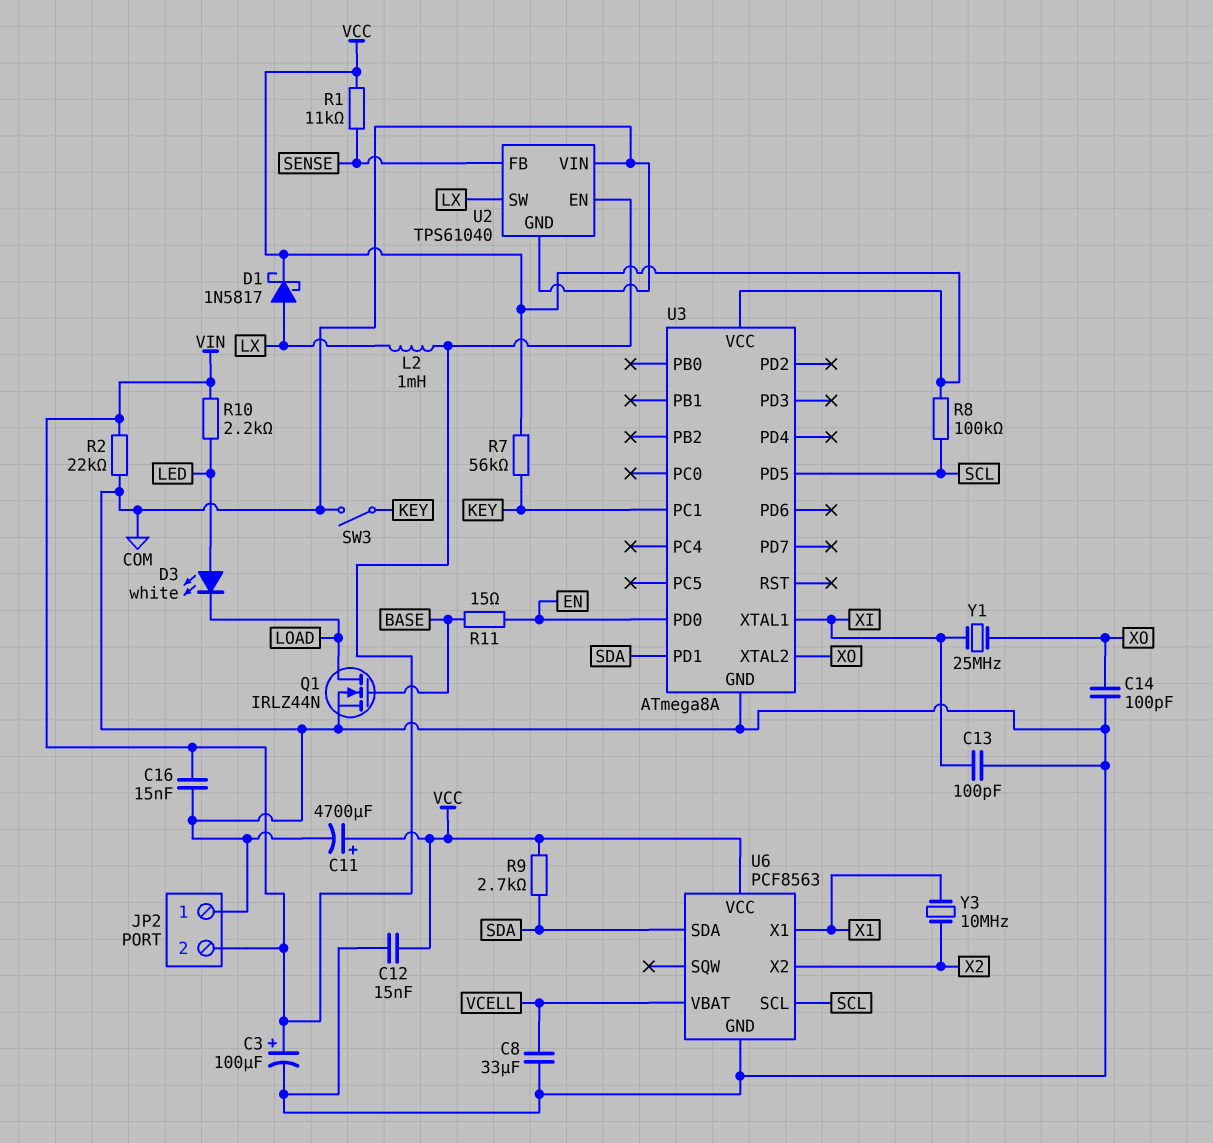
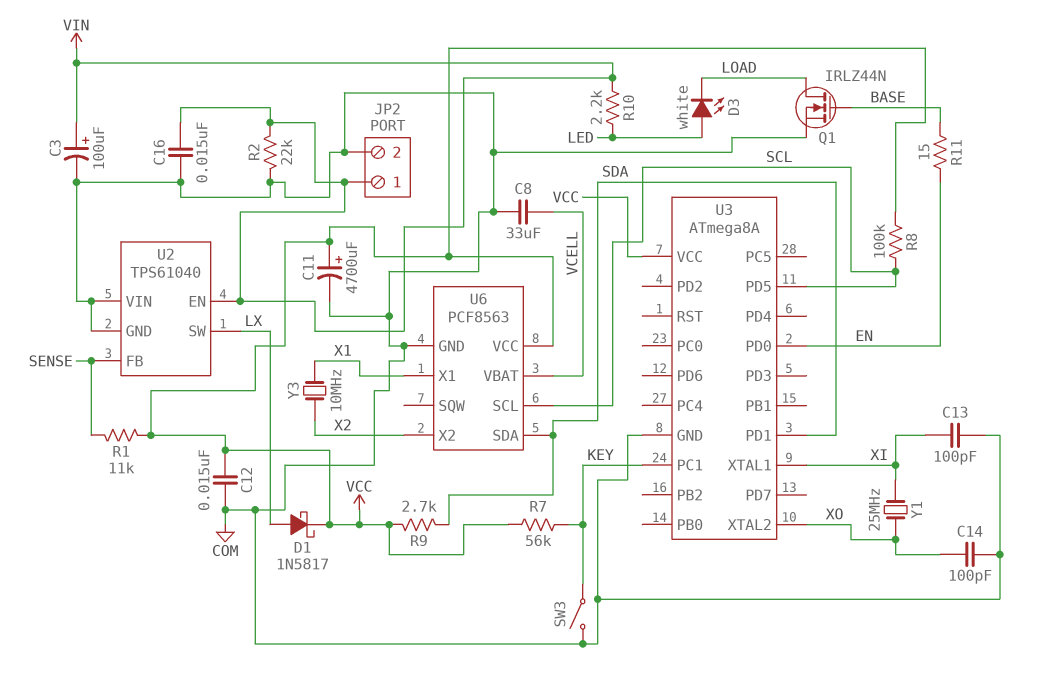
JP2 pin 1: COM -> VIN
JP2 pin 2: VIN -> COM
L2: 1mH (LX, VIN) -> none

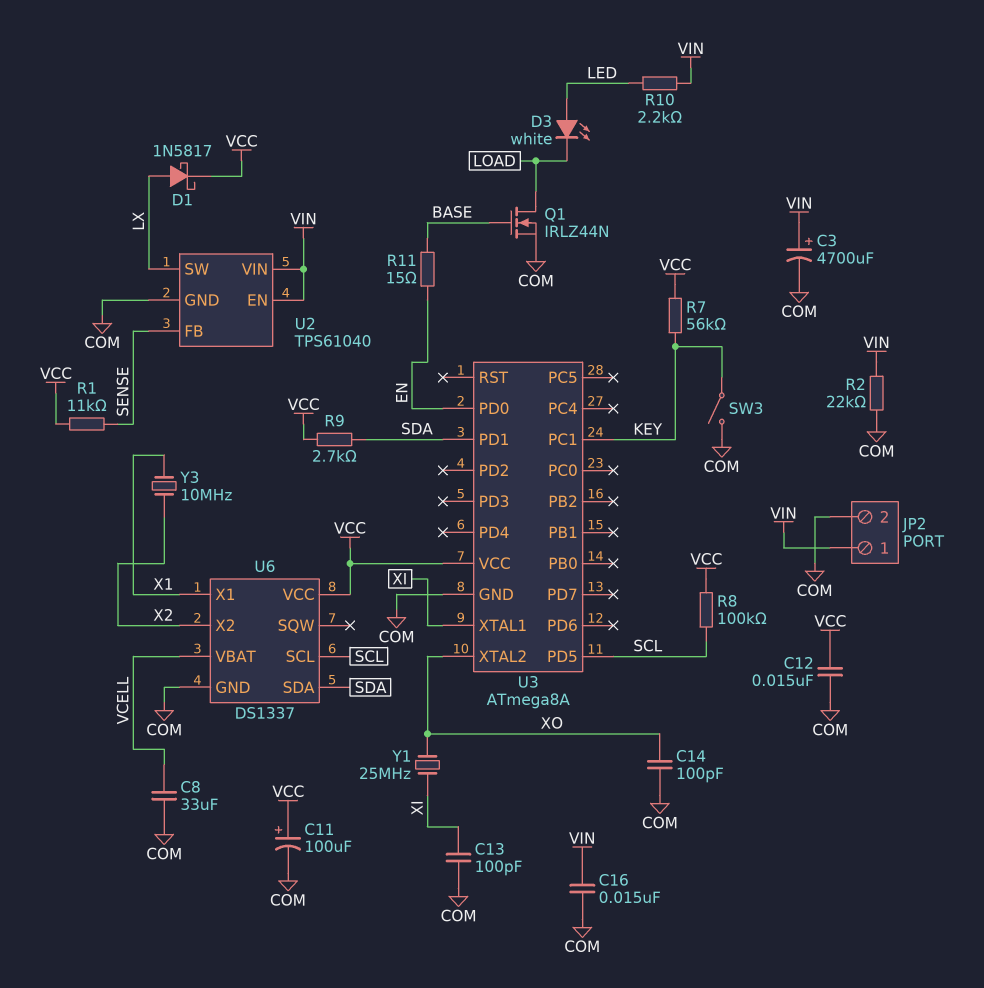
C3: 100uF (plus VIN, minus COM) -> 4700uF (plus VIN, minus COM)
C11: 4700uF (plus VCC, minus COM) -> 100uF (plus VCC, minus COM)
U2 pin VIN: COM -> VIN
U6: PCF8563 -> DS1337

